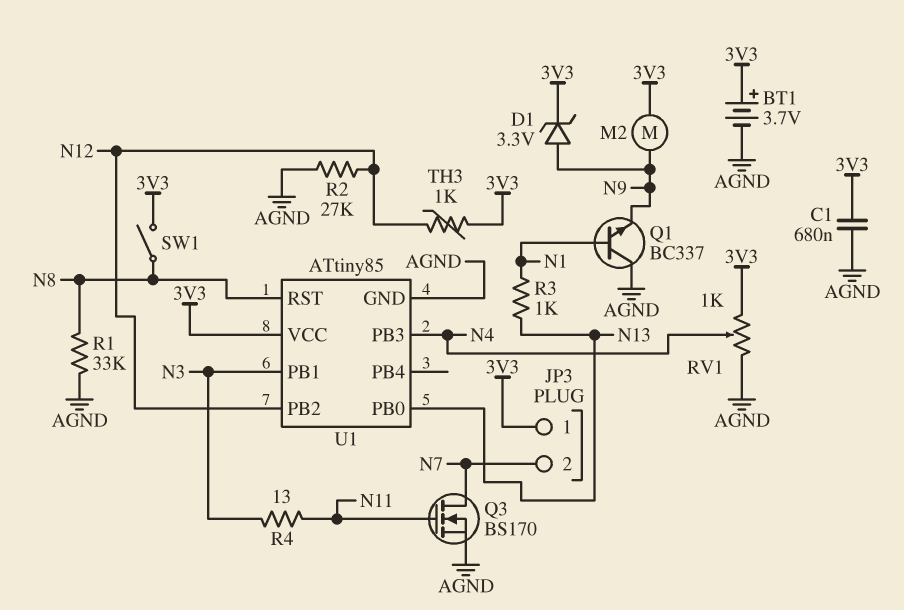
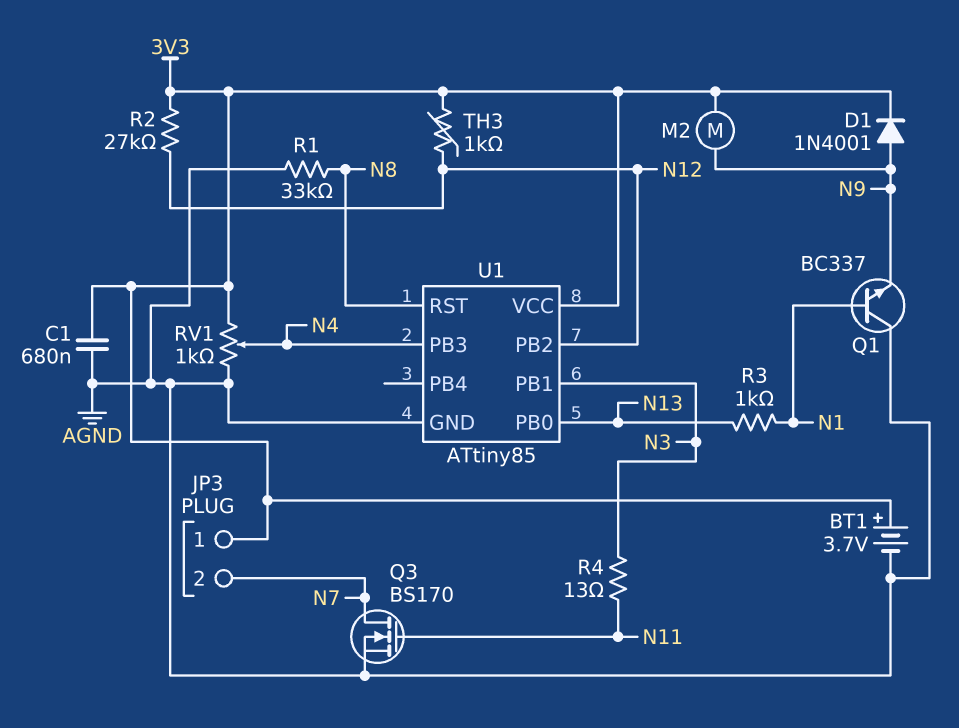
D1: zener 3.3V (A N9, K 3V3) -> diode 1N4001 (A N9, K 3V3)
R2: 27k (AGND, N12) -> 27k (3V3, N12)
SW1: switch (3V3, N8) -> none

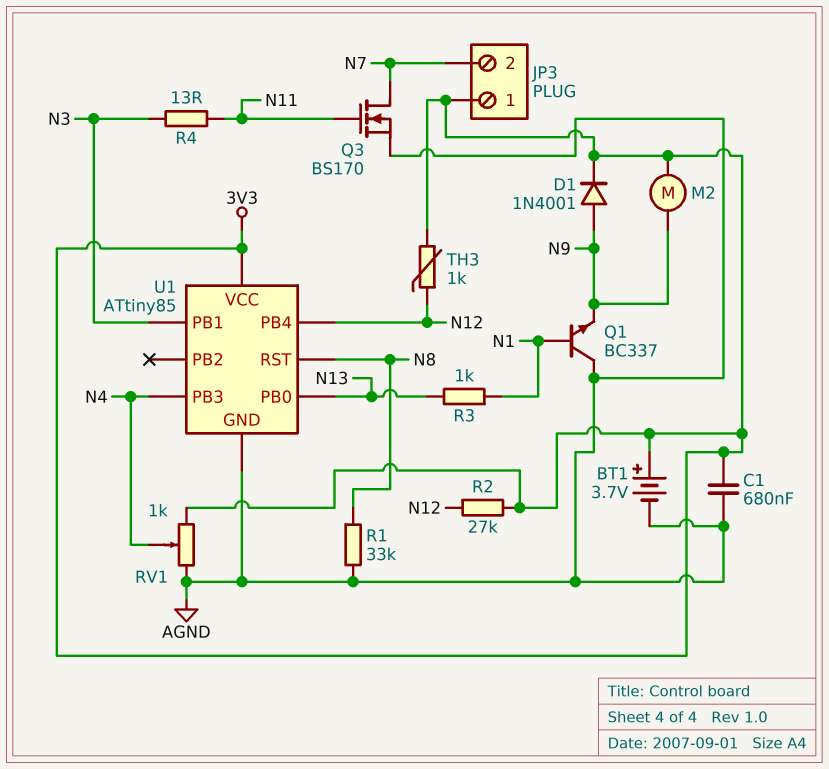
U1 pin PB2: N12 -> none
U1 pin PB4: none -> N12

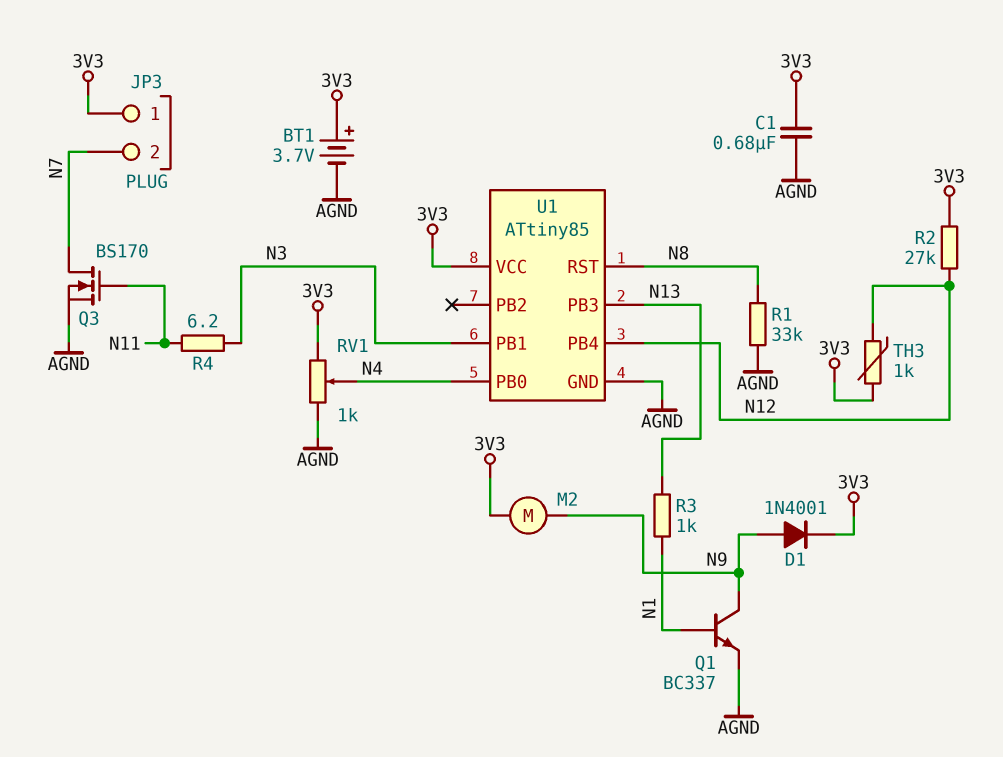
Q1: NPN BC337 (B N1, C AGND, E N9) -> NPN BC337 (B N1, C N9, E AGND)
R4: 13 (N3, N11) -> 6.2 (N3, N11)
U1 pin PB0: N13 -> N4
U1 pin PB3: N4 -> N13

